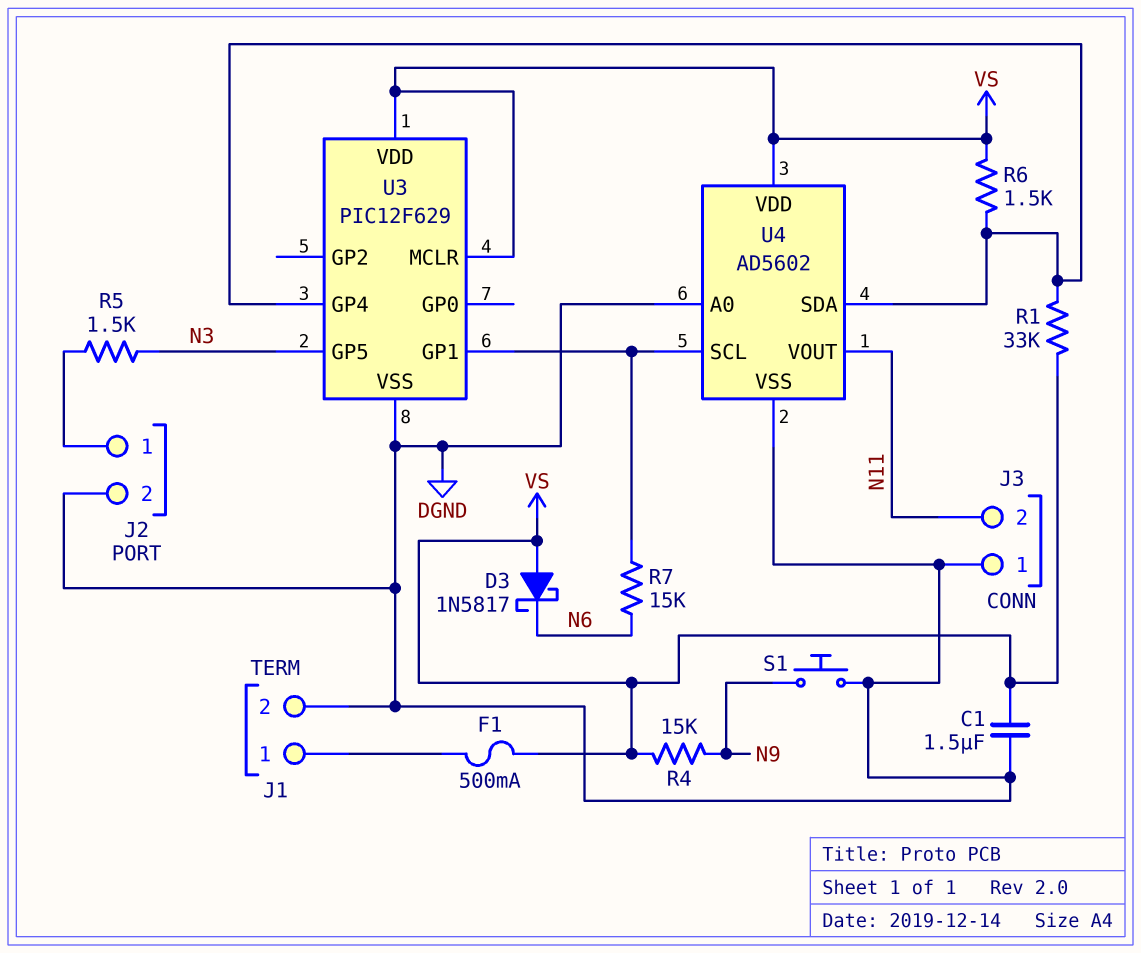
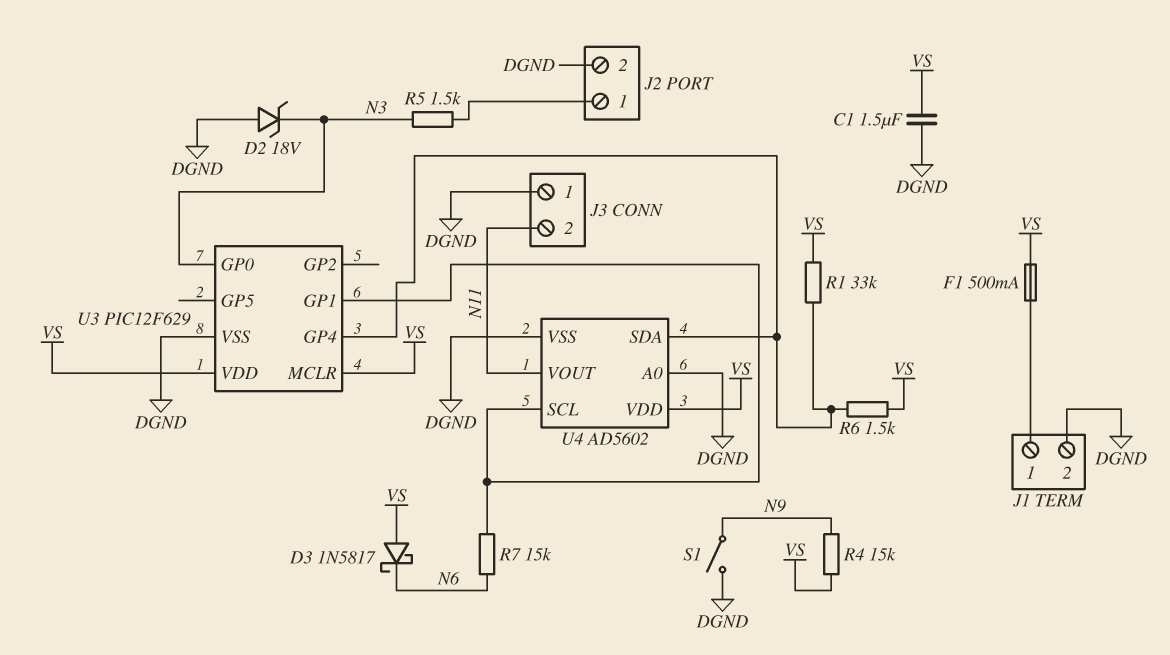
D2: none -> zener 18V (A DGND, K N3)
S1: button (DGND, N9) -> switch (DGND, N9)
U3 pin GP0: none -> N3
U3 pin GP5: N3 -> none

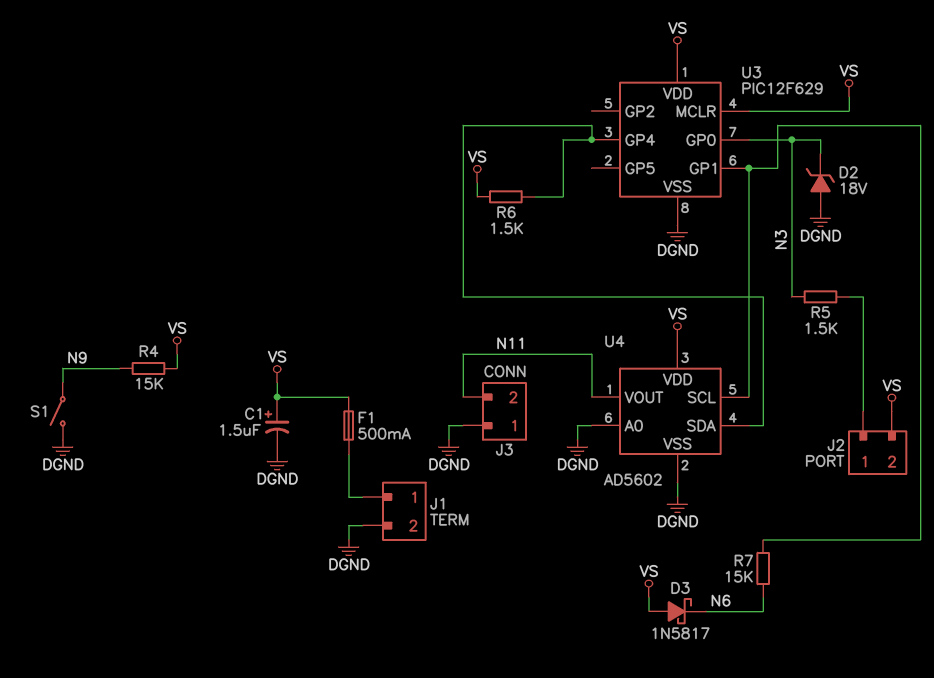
C1: 1.5uF (DGND, VS) -> 1.5uF (plus VS, minus DGND)
J2 pin 2: DGND -> VS
R1: 33k (U3/GP4, VS) -> none

